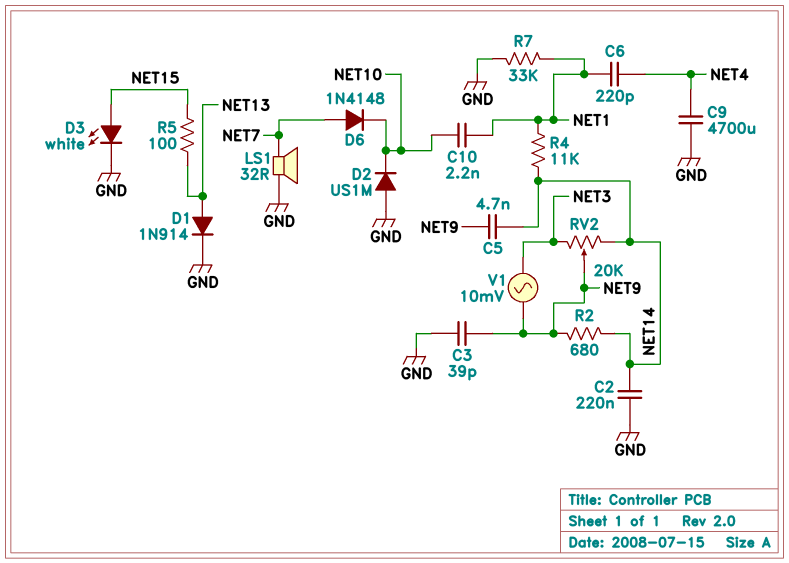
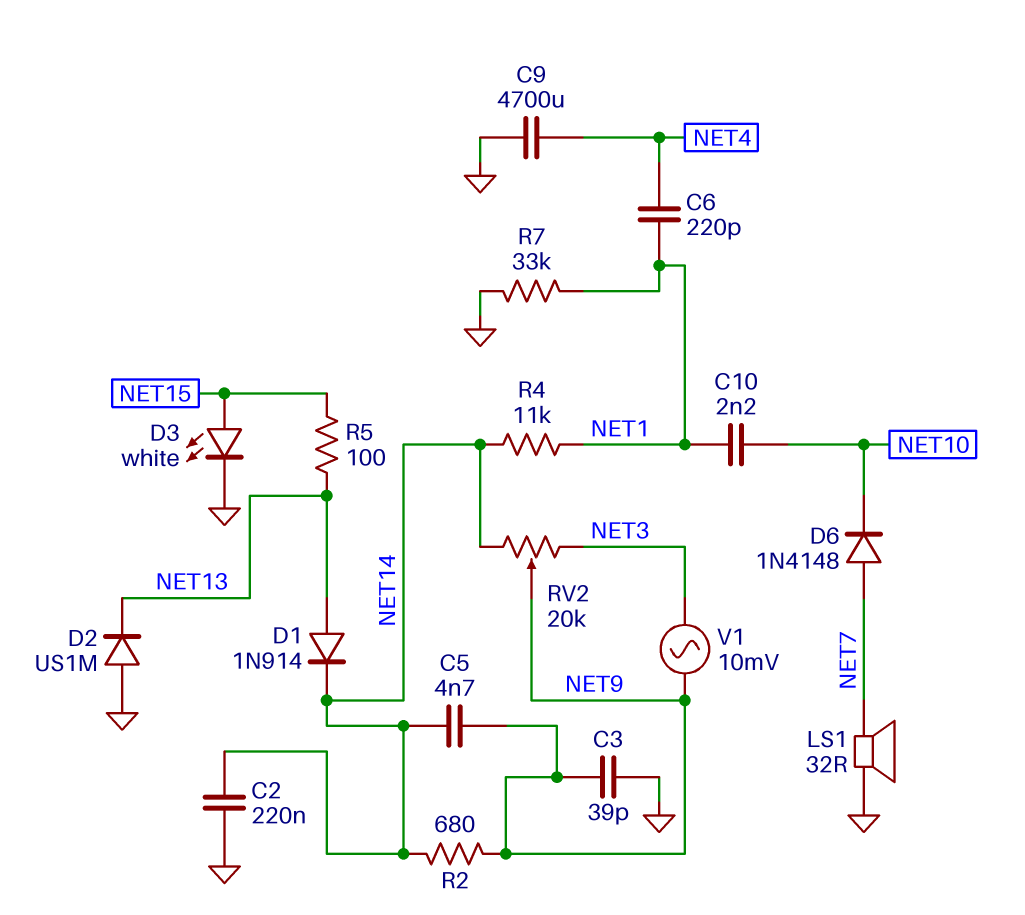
D1: diode 1N914 (A NET13, K GND) -> diode 1N914 (A NET13, K NET14)
D2: diode US1M (A GND, K NET10) -> diode US1M (A GND, K NET13)

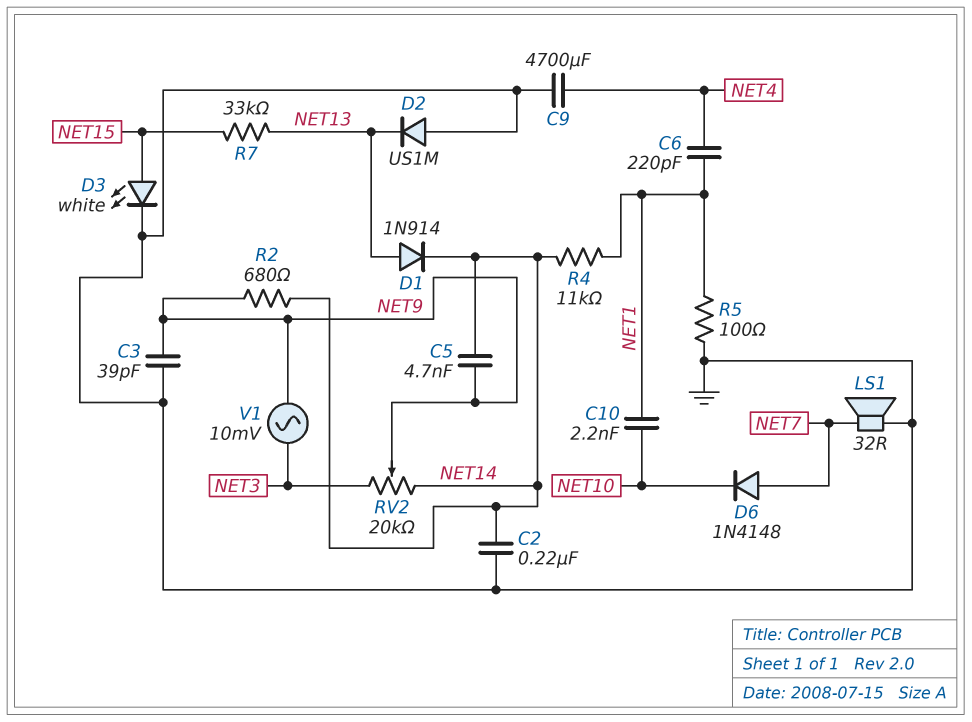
R5: 100 (NET13, NET15) -> 100 (GND, NET1)
R7: 33k (GND, NET1) -> 33k (NET13, NET15)

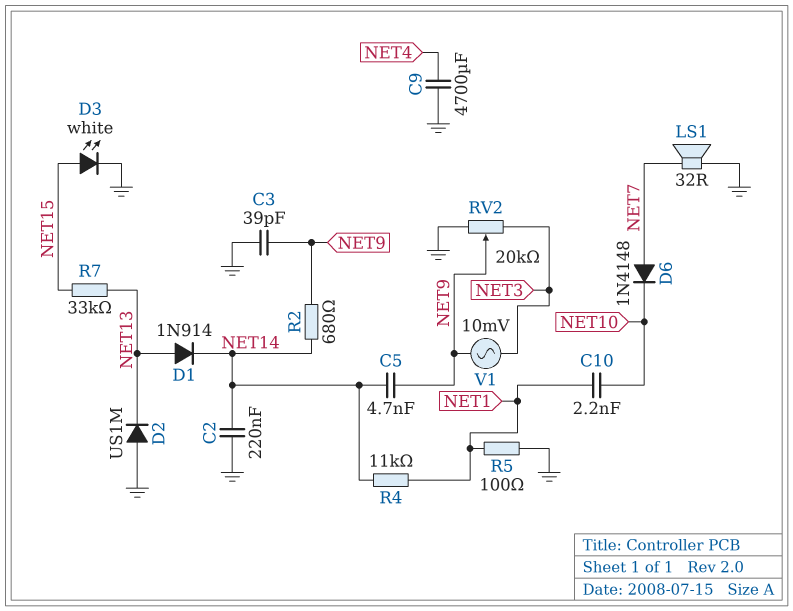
C6: 220pF (NET1, NET4) -> none
RV2: 20k (NET3, NET14, wiper NET9) -> 20k (GND, NET3, wiper NET9)

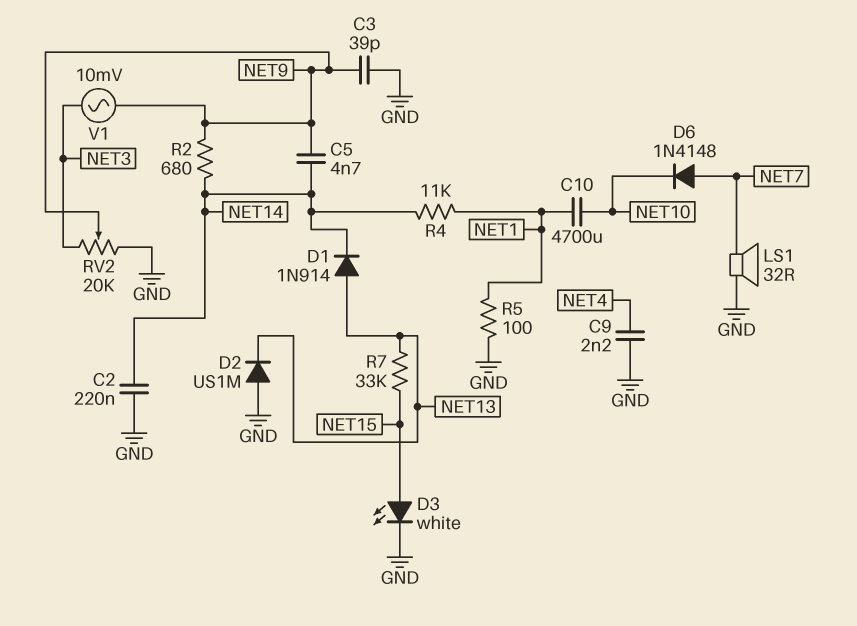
C9: 4700uF (GND, NET4) -> 2.2nF (GND, NET4)
C10: 2.2nF (NET1, NET10) -> 4700uF (NET1, NET10)

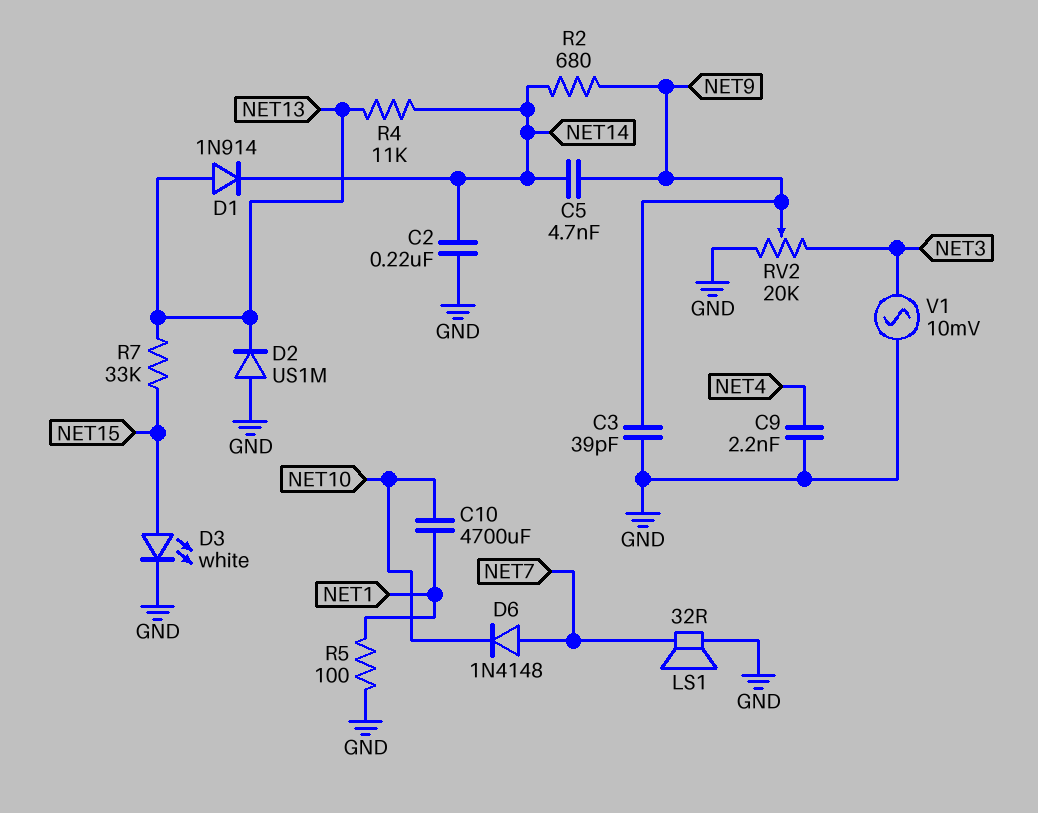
R4: 11k (NET1, NET14) -> 11k (NET13, NET14)
V1: AC 10mV (NET3, NET9) -> AC 10mV (GND, NET3)

